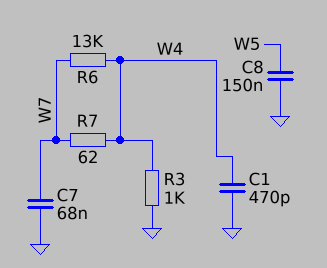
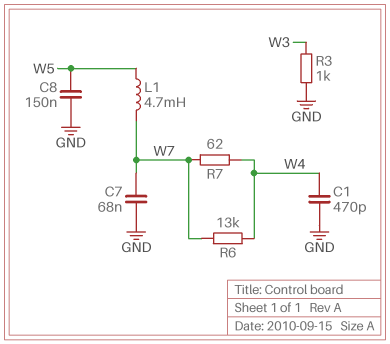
L1: none -> 4.7mH (W5, W7)
R3: 1k (GND, W4) -> 1k (GND, W3)

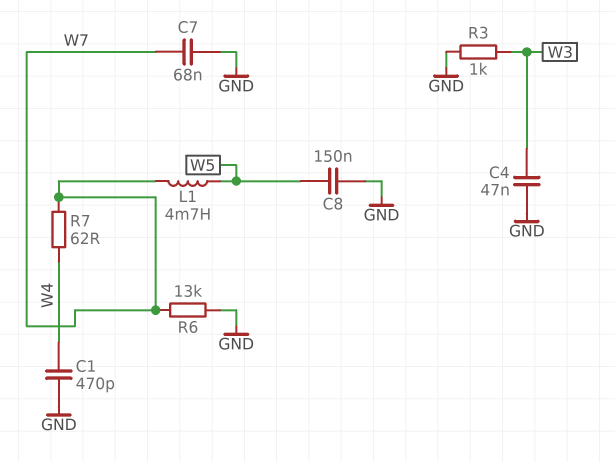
C4: none -> 47nF (GND, W3)
R6: 13k (W4, W7) -> 13k (GND, W7)

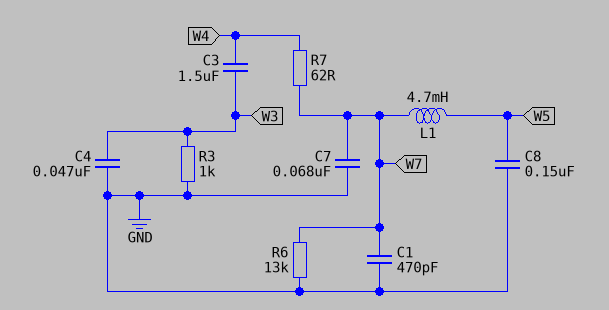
C1: 470pF (GND, W4) -> 470pF (GND, W7)
C3: none -> 1.5uF (W3, W4)

